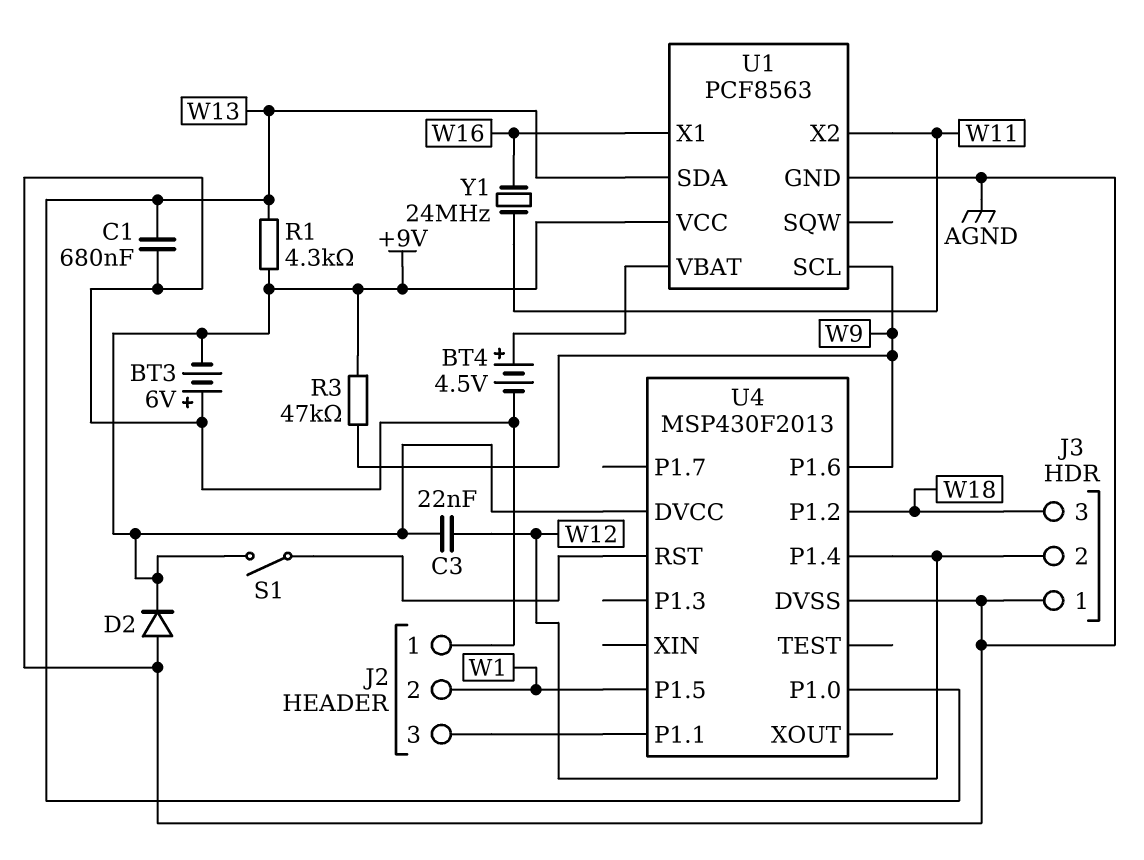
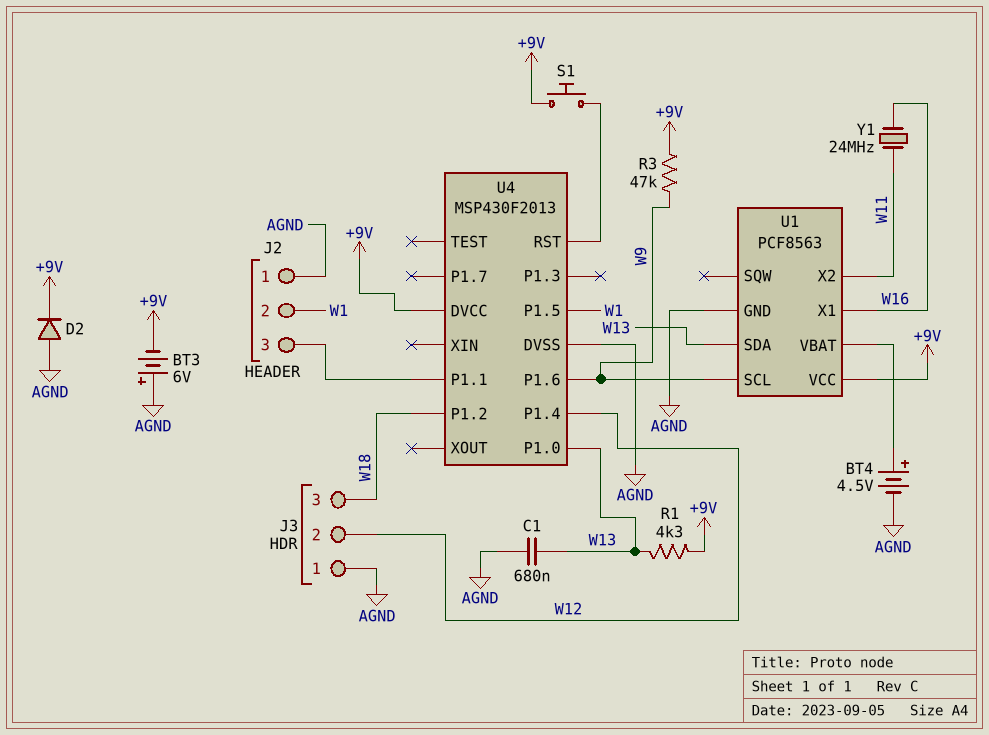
C3: 22nF (+9V, W12) -> none
S1: switch (+9V, U4/RST) -> button (+9V, U4/RST)

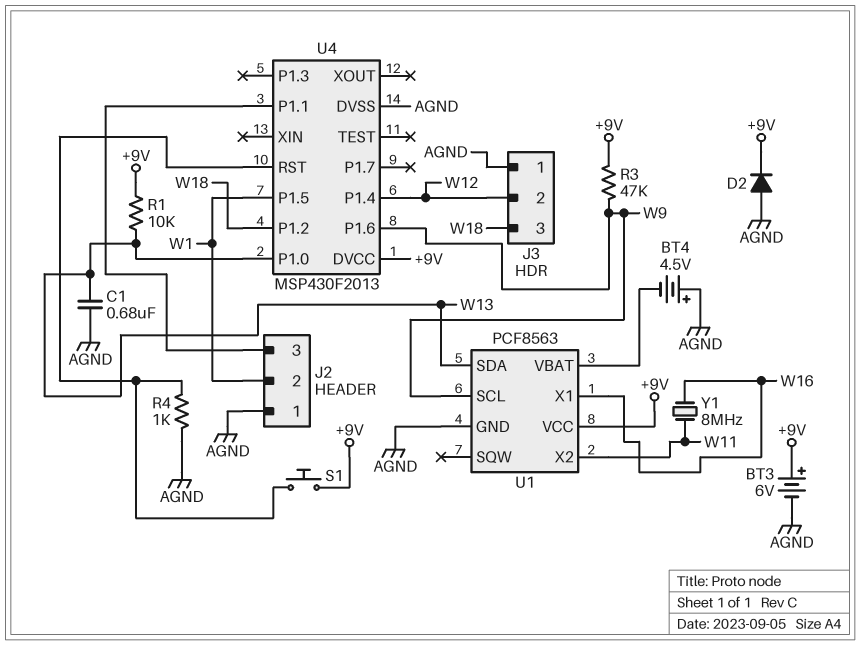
BT3: 6V (plus AGND, minus +9V) -> 6V (plus +9V, minus AGND)
BT4: 4.5V (plus U1/VBAT, minus AGND) -> 4.5V (plus AGND, minus U1/VBAT)
R1: 4.3k (+9V, W13) -> 10k (+9V, W13)
R4: none -> 1k (AGND, U4/RST)
Y1: 24MHz (W11, W16) -> 8MHz (W11, W16)

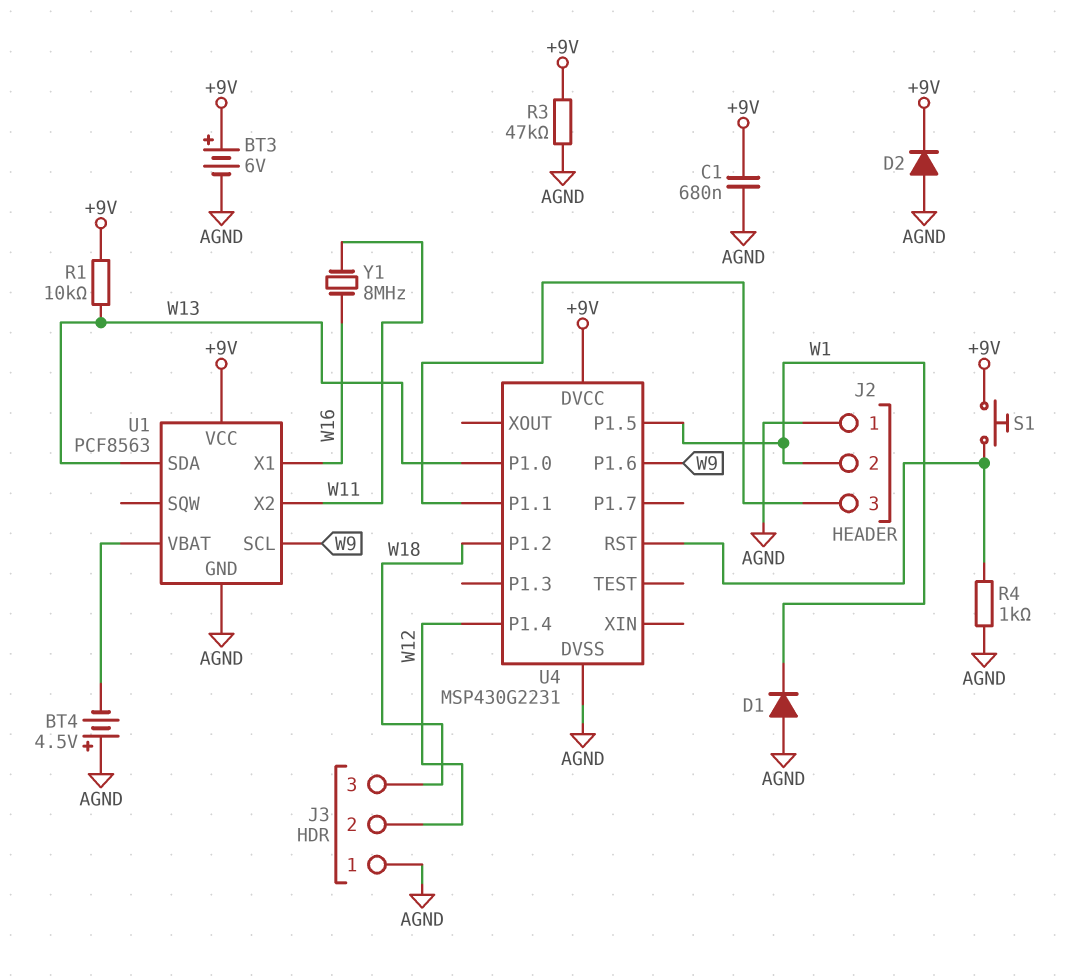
C1: 680nF (AGND, W13) -> 680nF (+9V, AGND)
D1: none -> diode (A AGND, K W1)
R3: 47k (+9V, W9) -> 47k (+9V, AGND)
U4: MSP430F2013 -> MSP430G2231

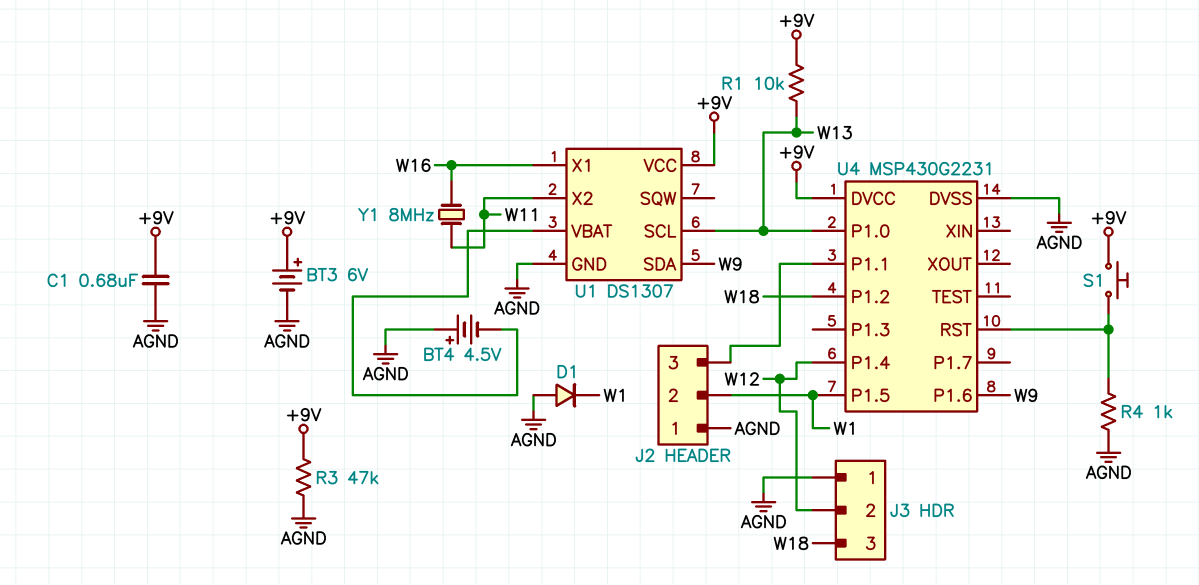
D2: diode (A AGND, K +9V) -> none
U1: PCF8563 -> DS1307
U1 pin SCL: W9 -> W13
U1 pin SDA: W13 -> W9

